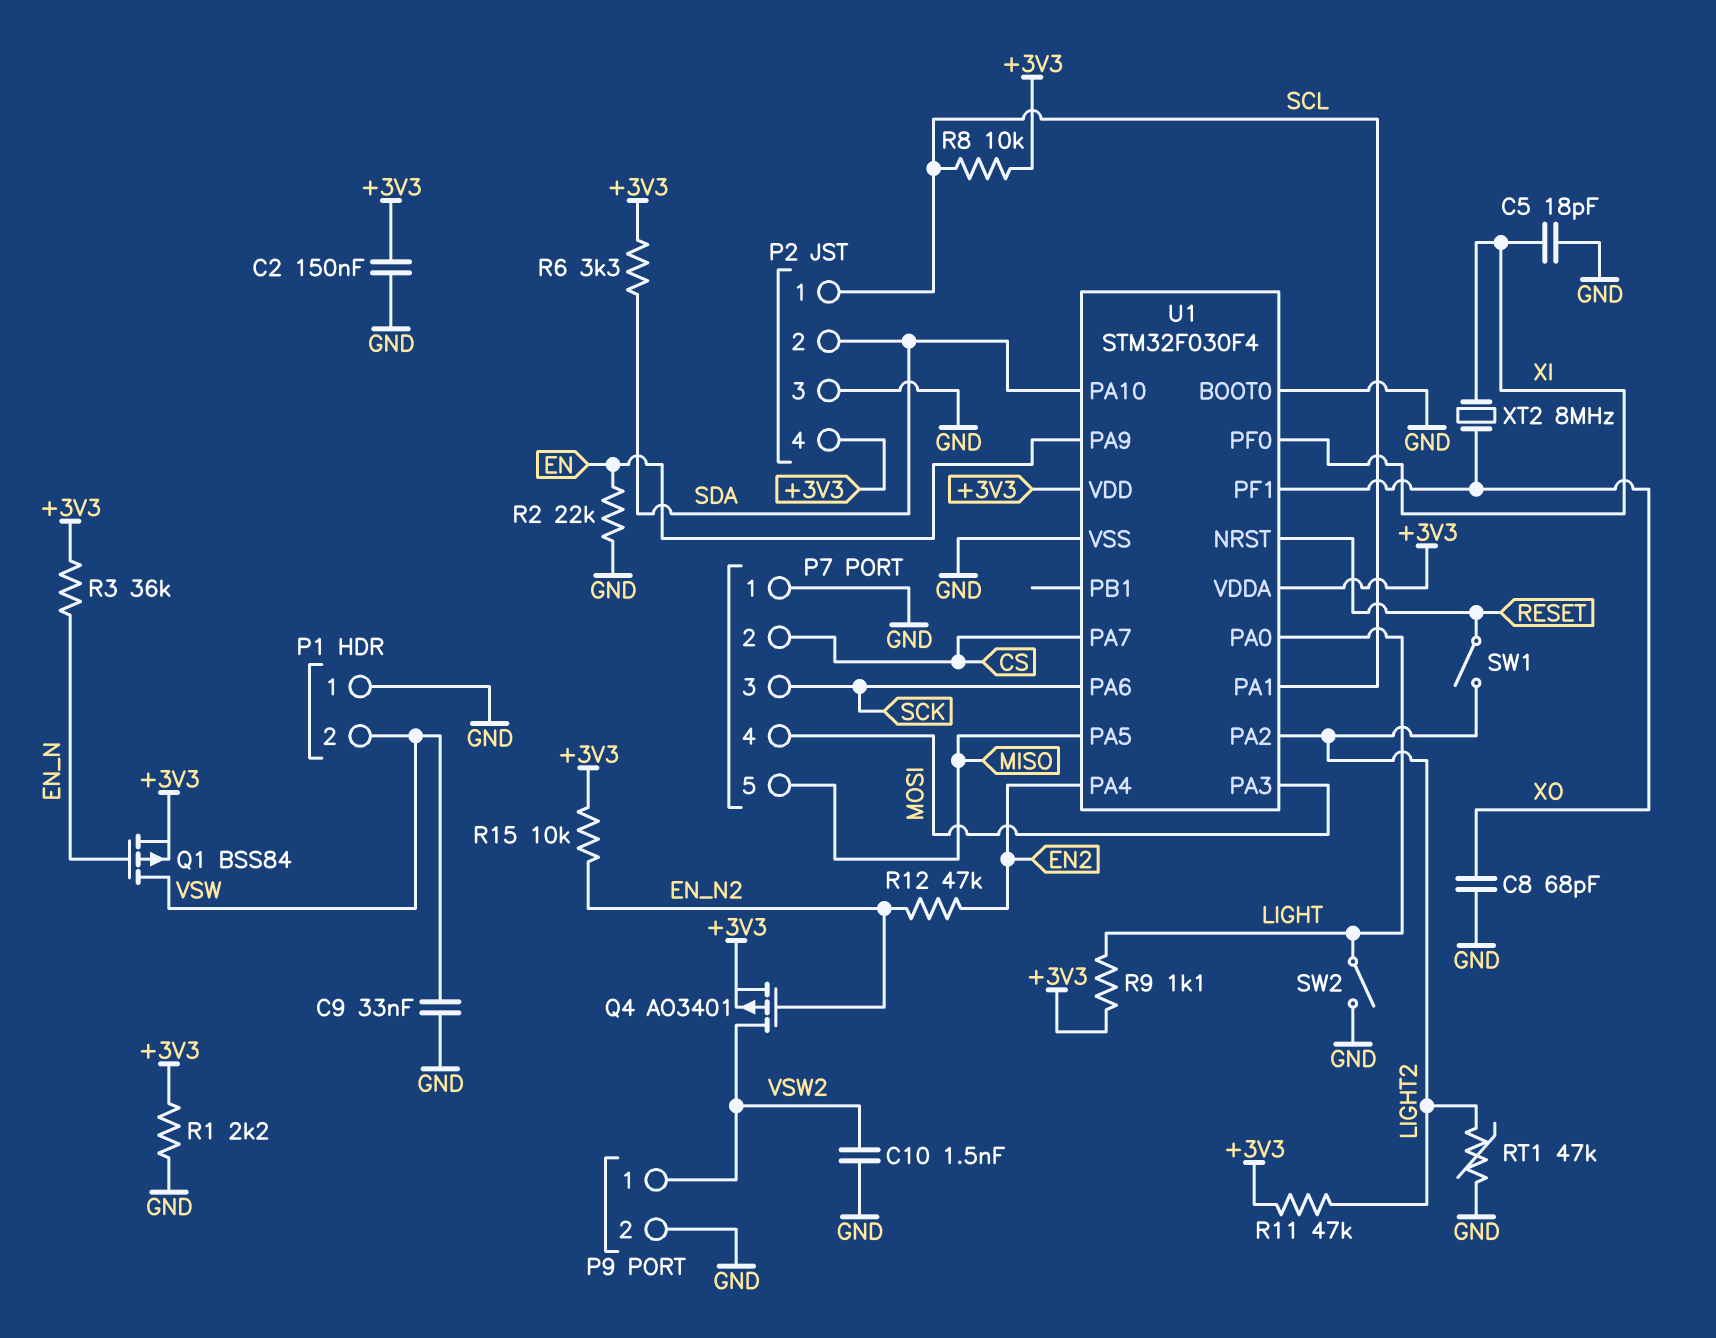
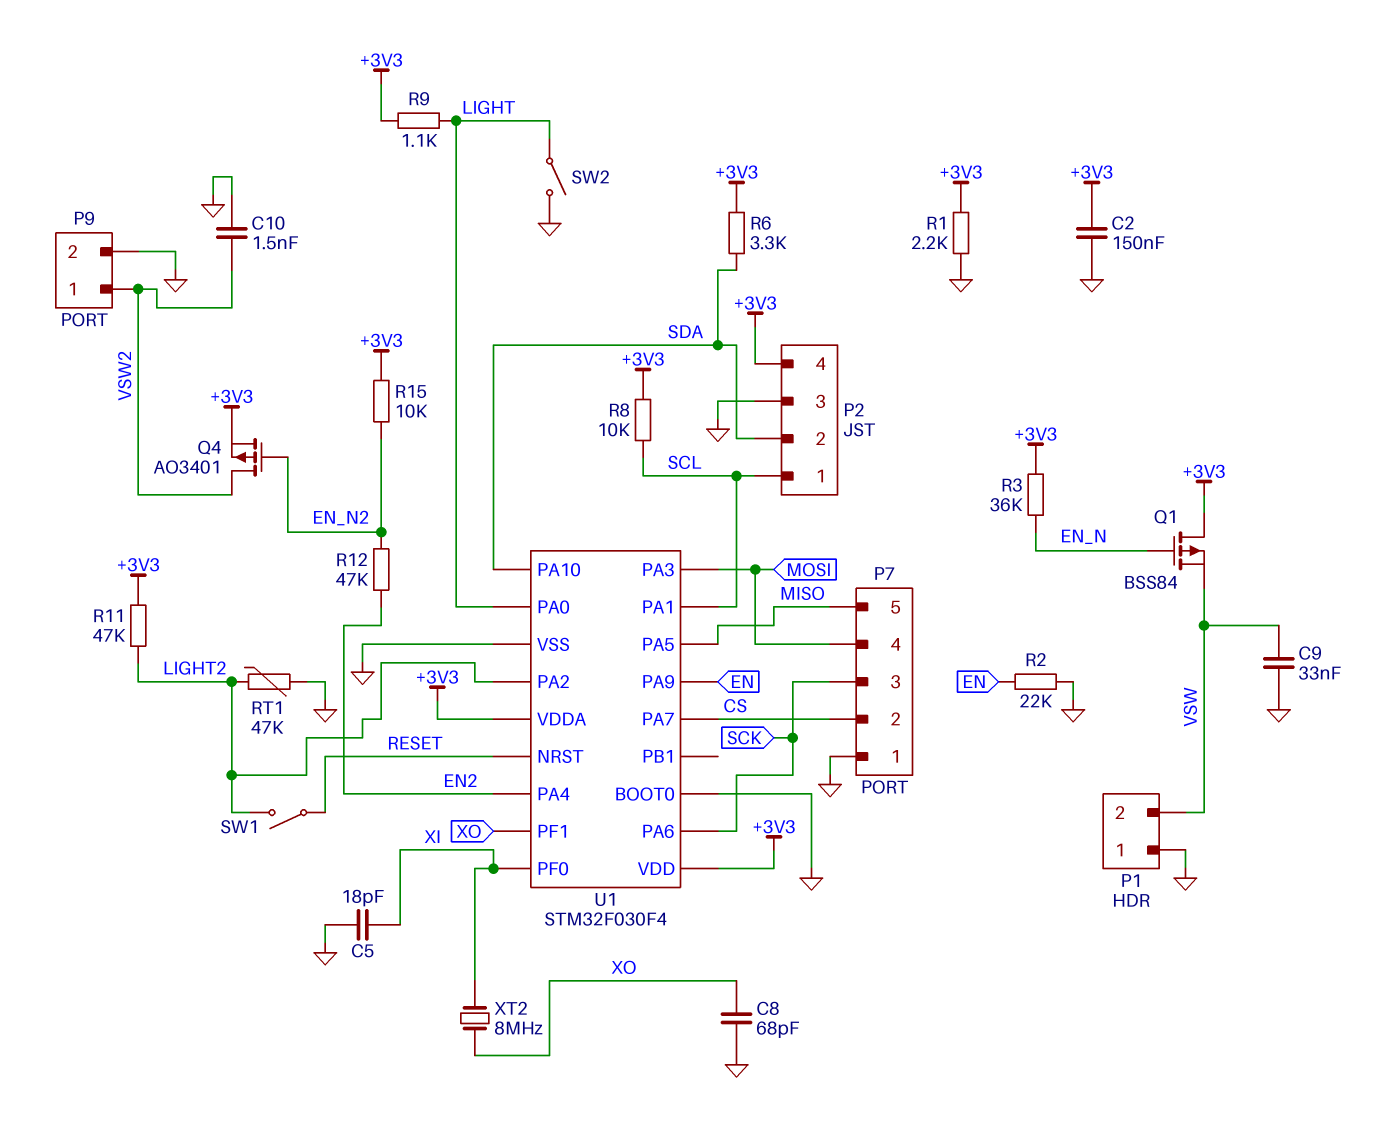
Q1: PMOS BSS84 (G EN_N, D VSW, S +3V3) -> PMOS BSS84 (G EN_N, D +3V3, S VSW)

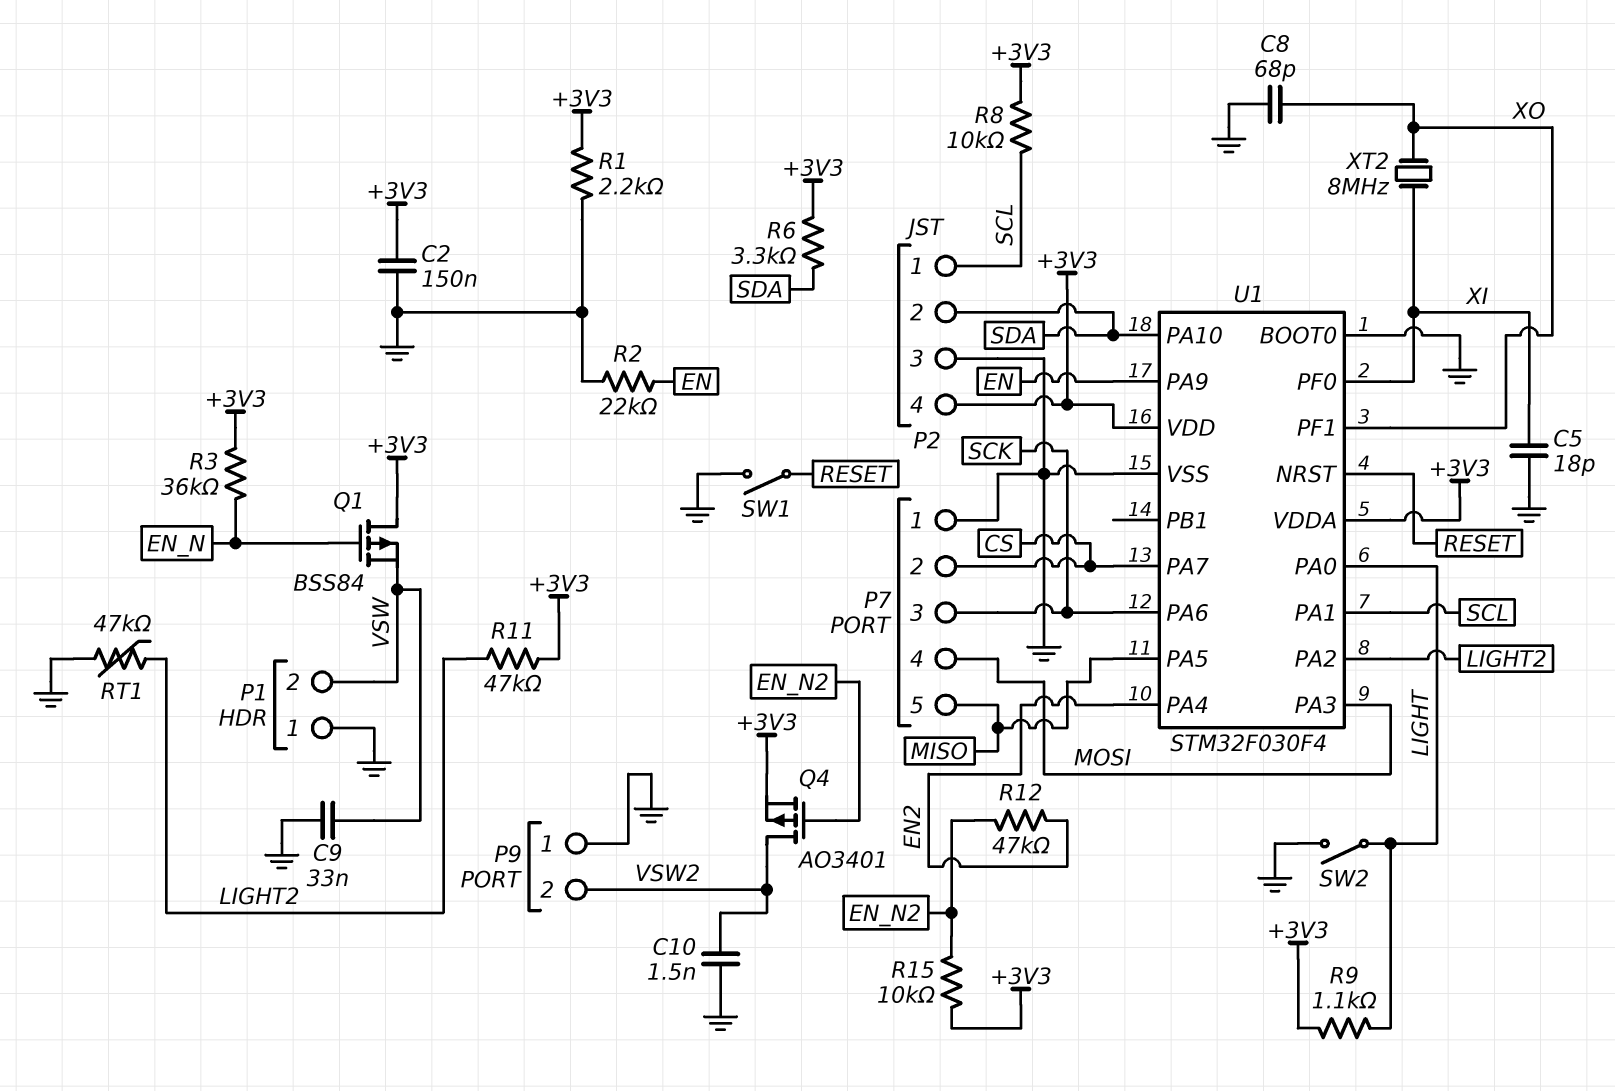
P9 pin 1: VSW2 -> GND
P9 pin 2: GND -> VSW2
SW1: switch (LIGHT2, RESET) -> switch (GND, RESET)

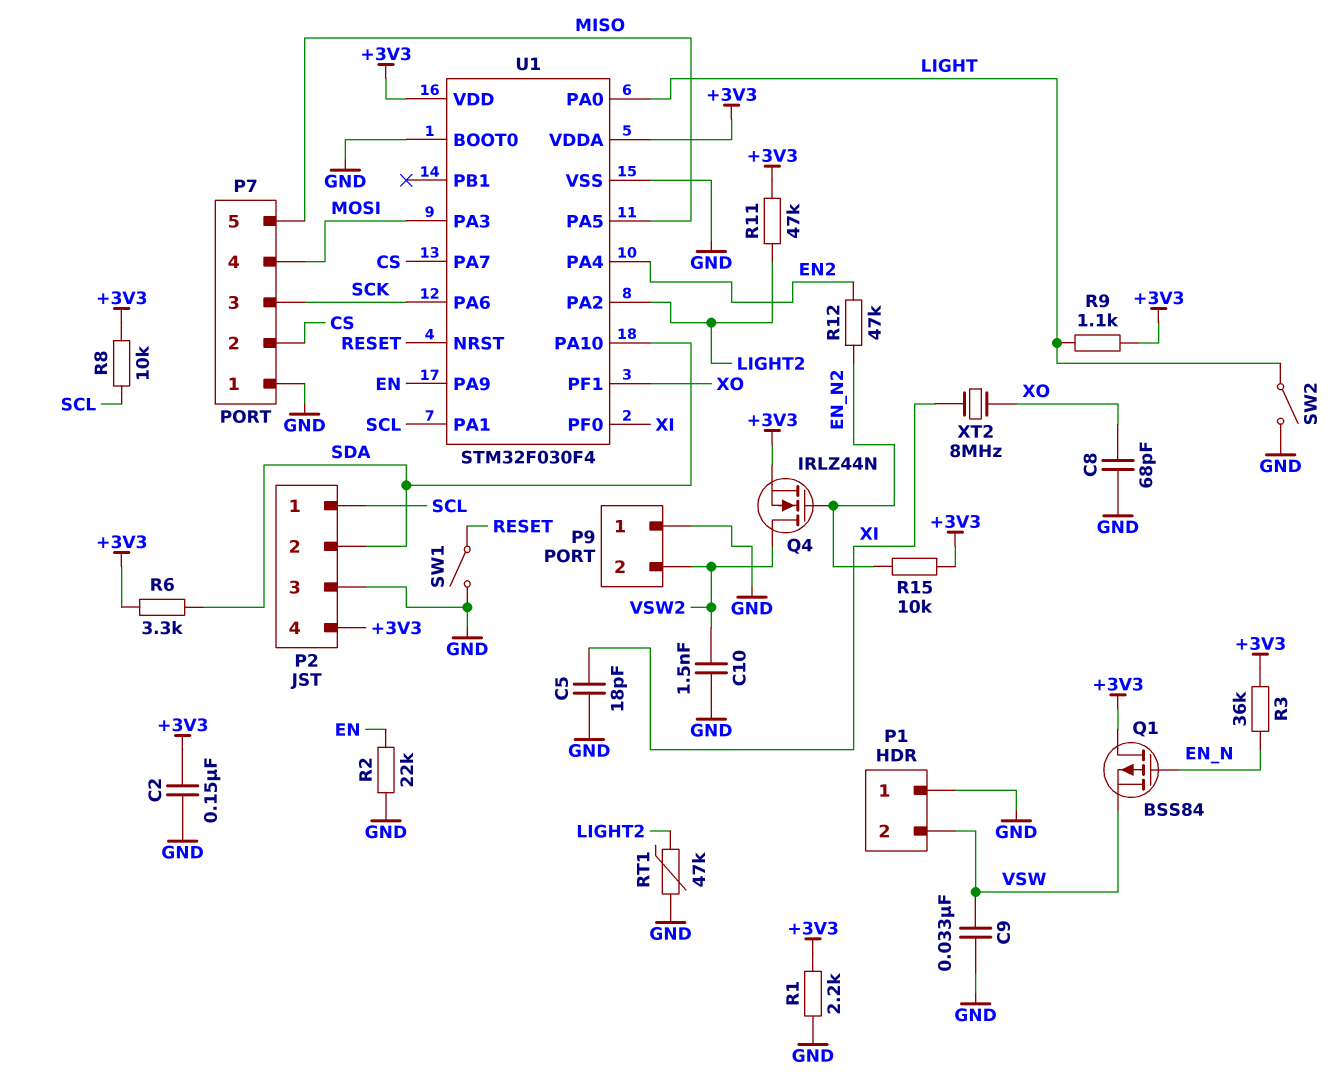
Q4: PMOS AO3401 (G EN_N2, D VSW2, S +3V3) -> NMOS IRLZ44N (G EN_N2, D VSW2, S +3V3)

